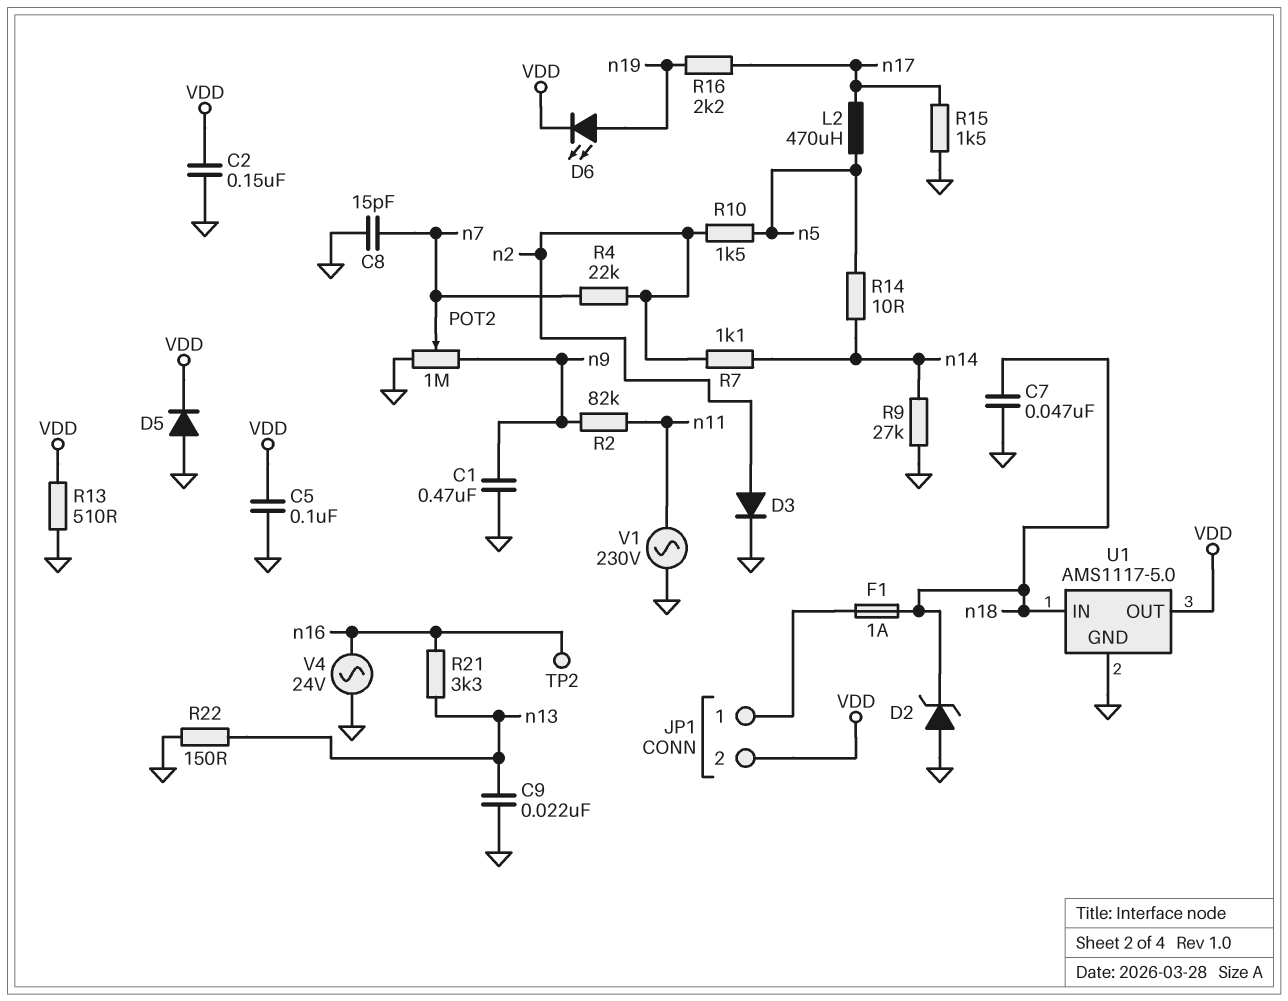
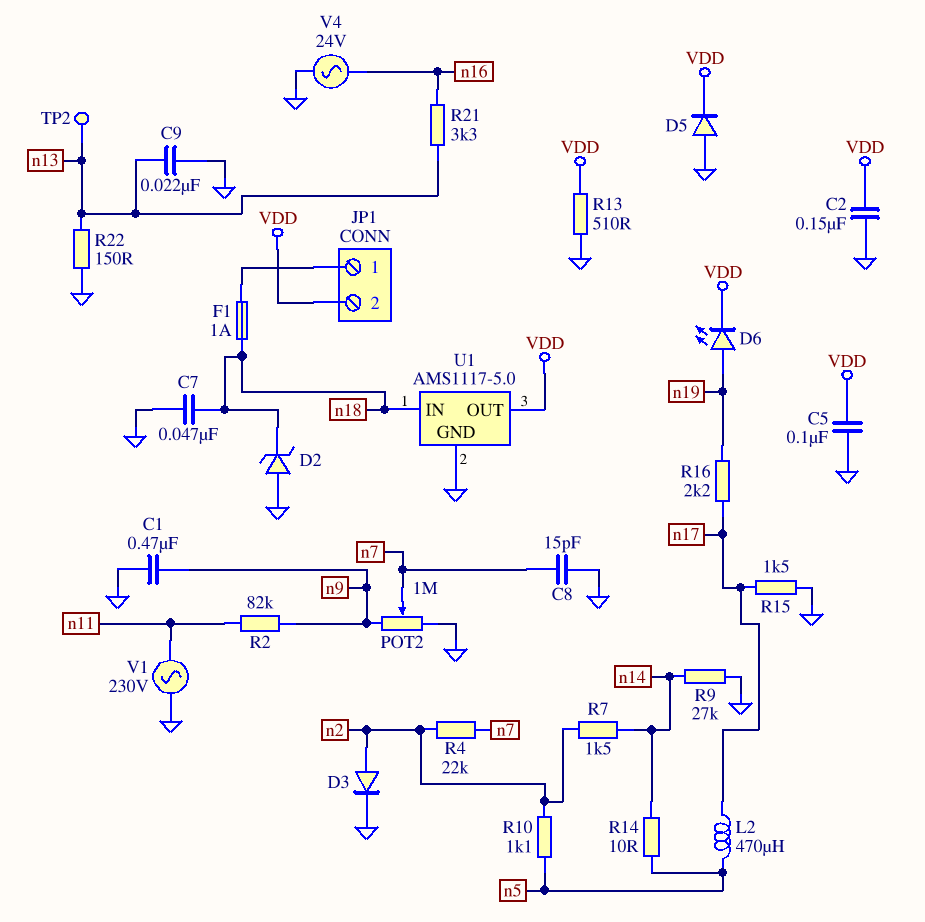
R7: 1.1k (n2, n14) -> 1.5k (n2, n14)
R10: 1.5k (n2, n5) -> 1.1k (n2, n5)
TP2: test point (n16) -> test point (n13)

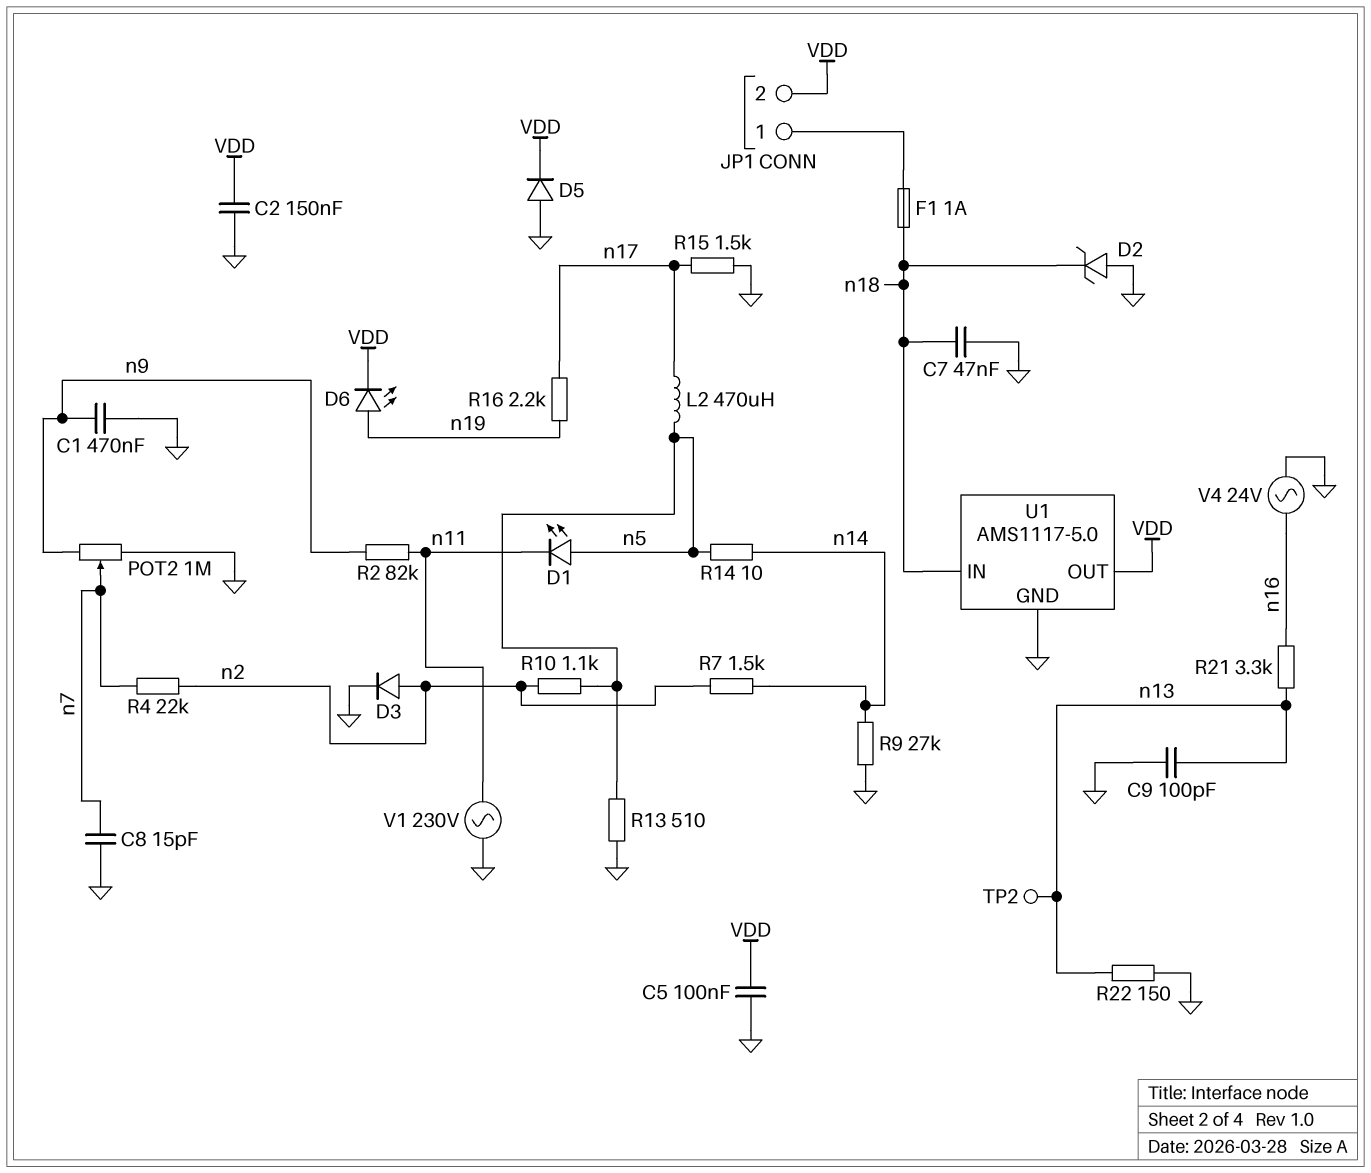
C9: 22nF (GND, n13) -> 100pF (GND, n13)
D1: none -> LED (A n5, K n11)
R13: 510 (GND, VDD) -> 510 (GND, n5)

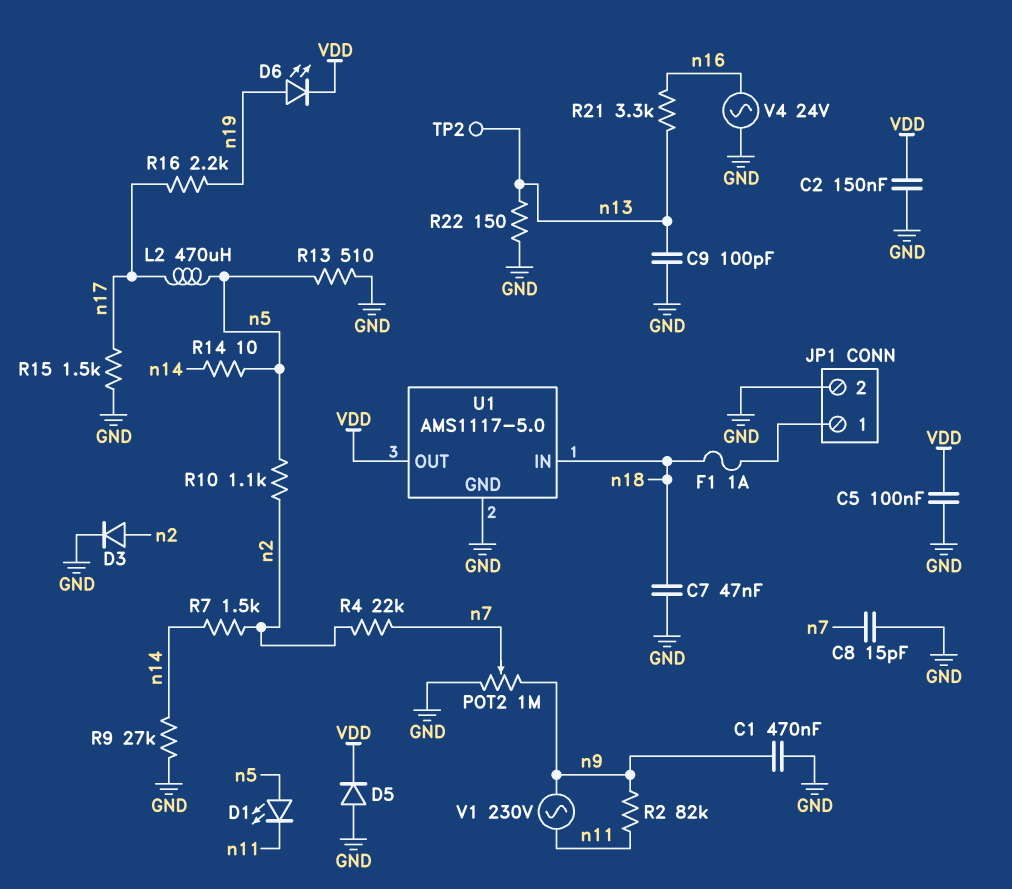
D2: zener (A GND, K n18) -> none
JP1 pin 2: VDD -> GND
V1: AC 230V (GND, n11) -> AC 230V (n9, n11)

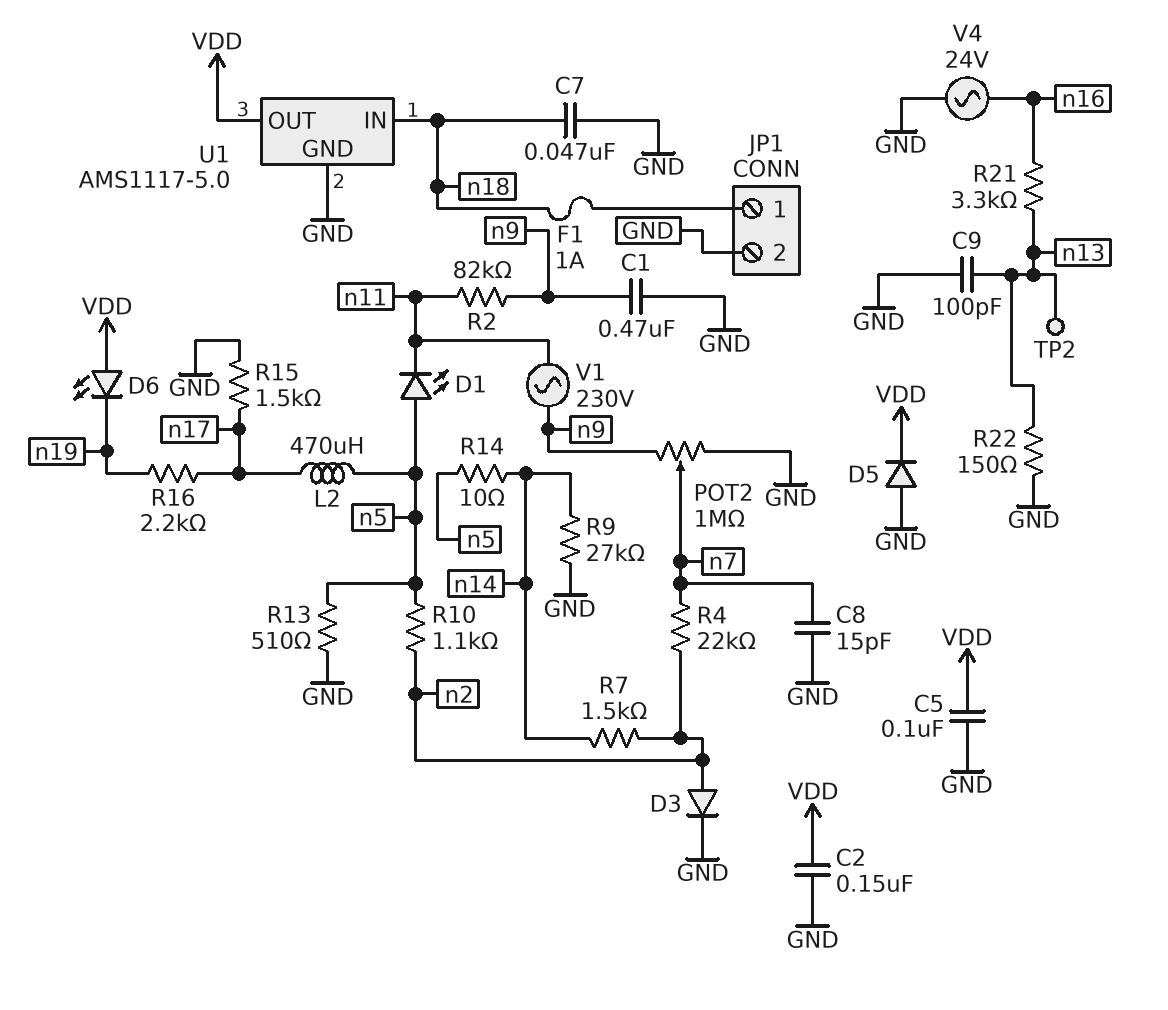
D6: LED (A n19, K VDD) -> LED (A VDD, K n19)

